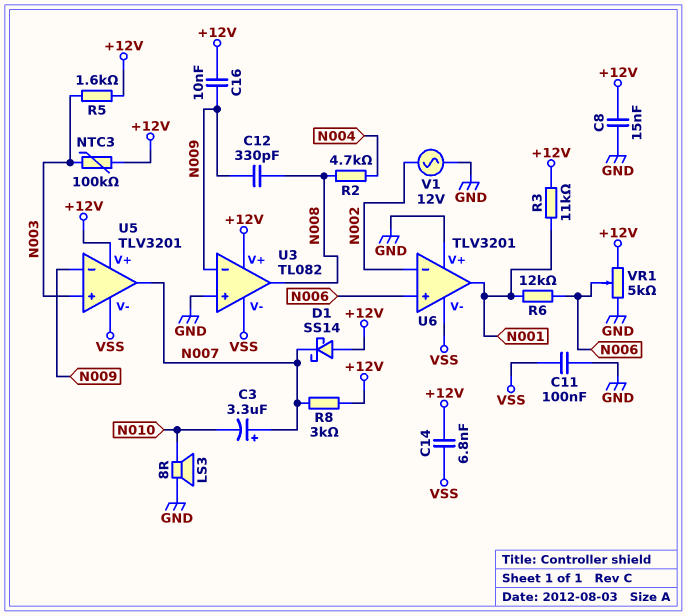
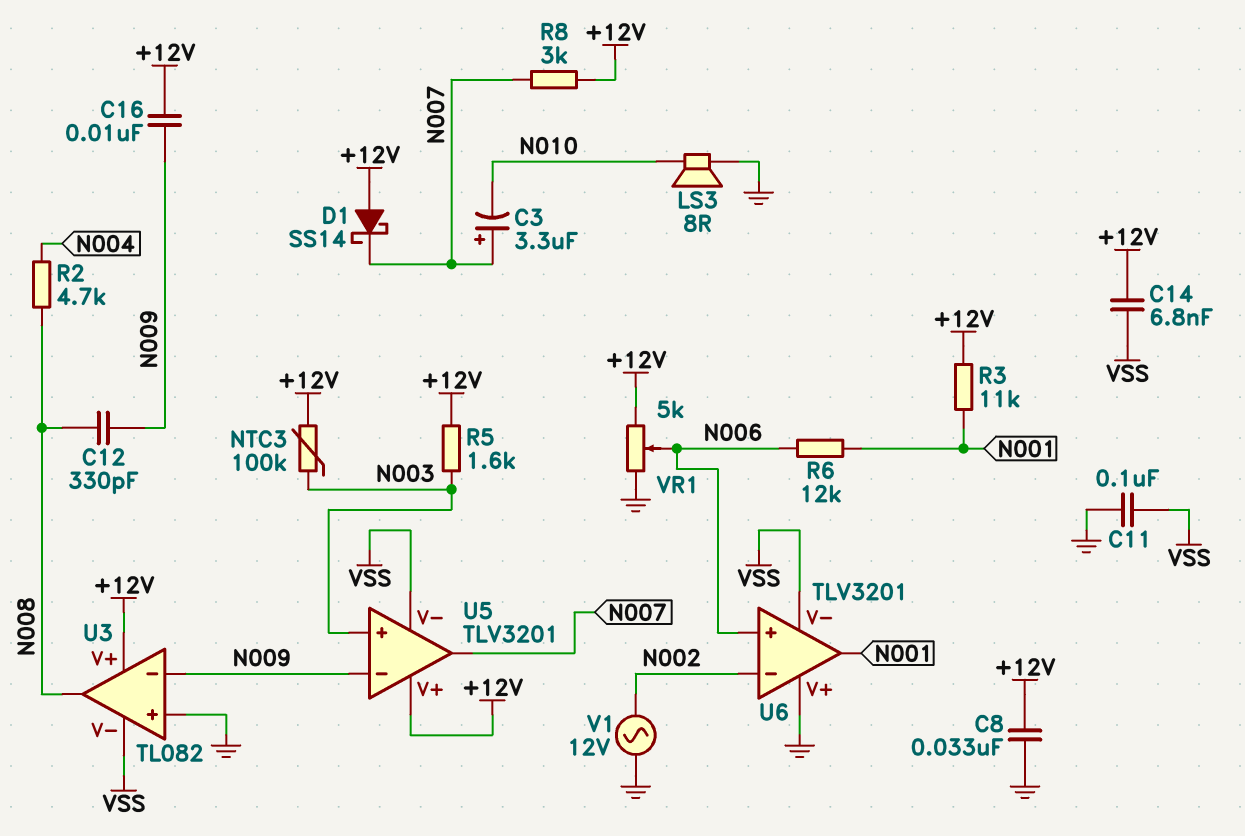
C8: 15nF (+12V, GND) -> 33nF (+12V, GND)

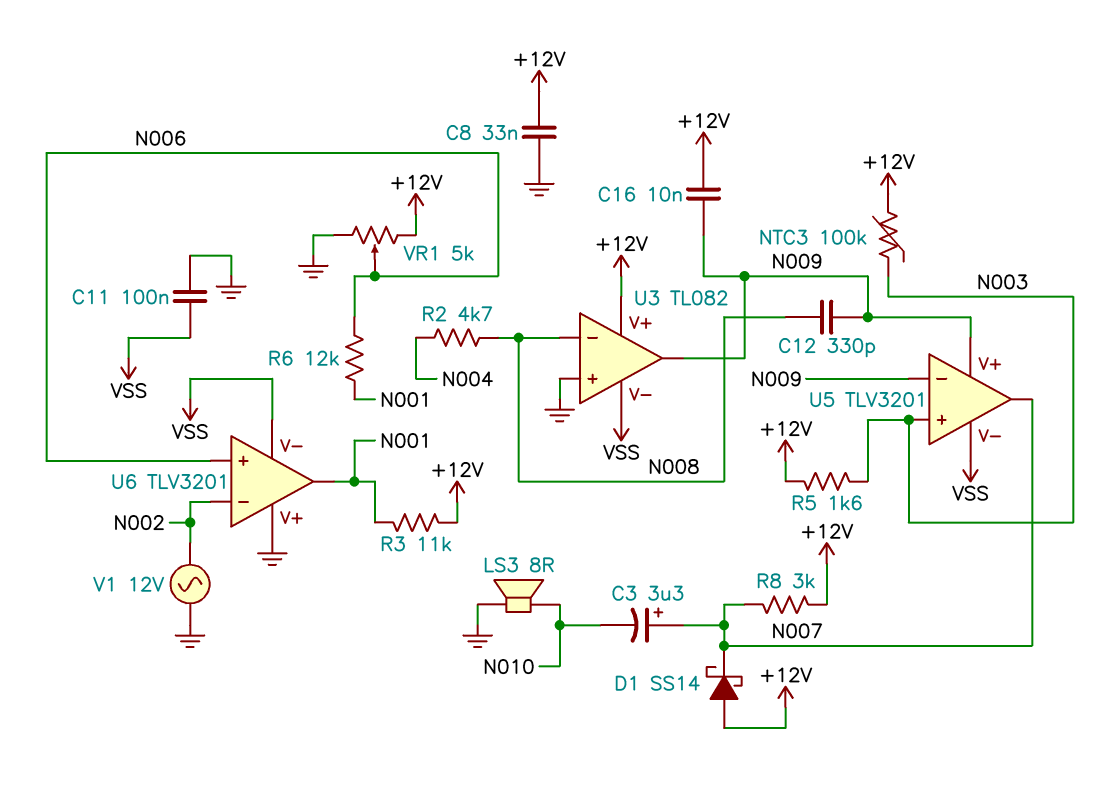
C14: 6.8nF (+12V, VSS) -> none
U3 pin in-: N009 -> N008
U3 pin out: N008 -> N009
U5 pin V+: +12V -> N009

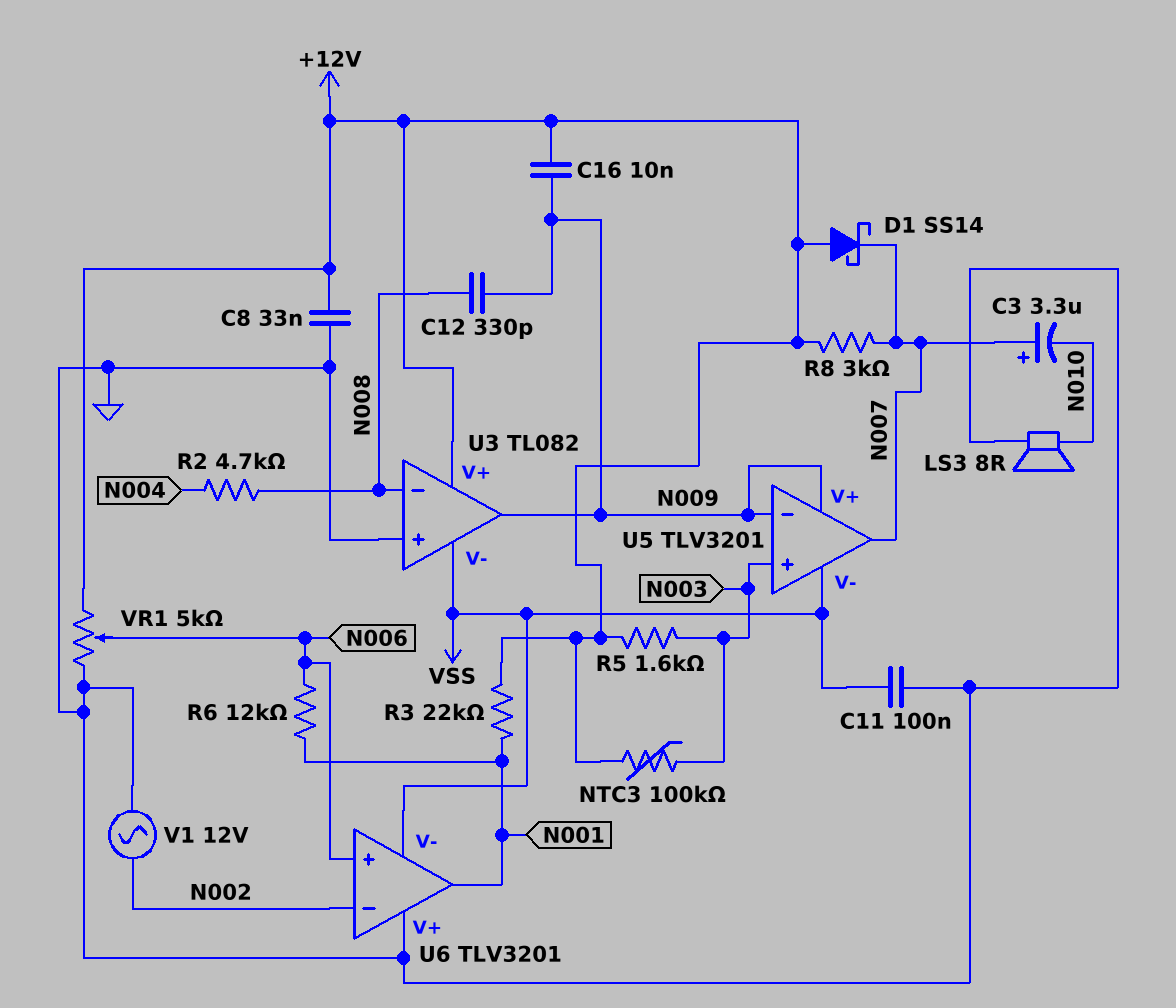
R3: 11k (+12V, N001) -> 22k (+12V, N001)

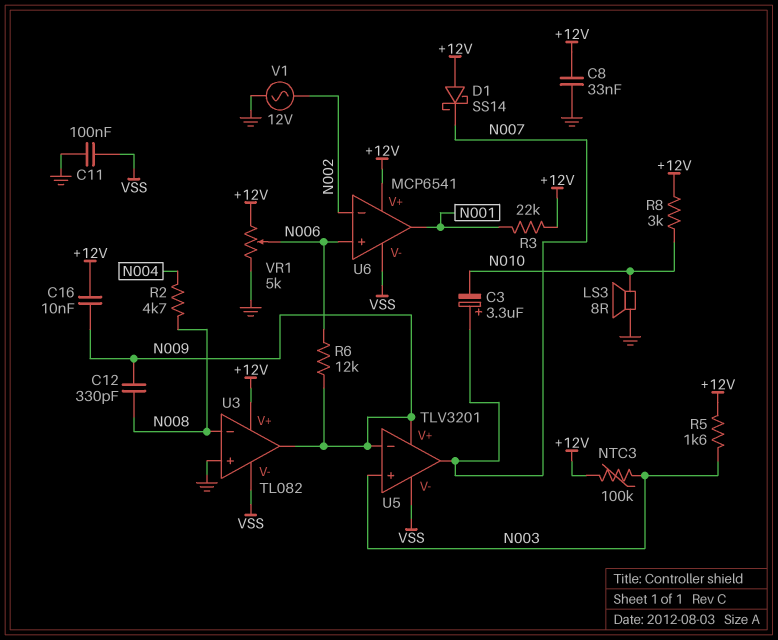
R6: 12k (N001, N006) -> 12k (N006, N009)
R8: 3k (+12V, N007) -> 3k (+12V, N010)
U6: TLV3201 -> MCP6541
U6 pin V+: GND -> +12V

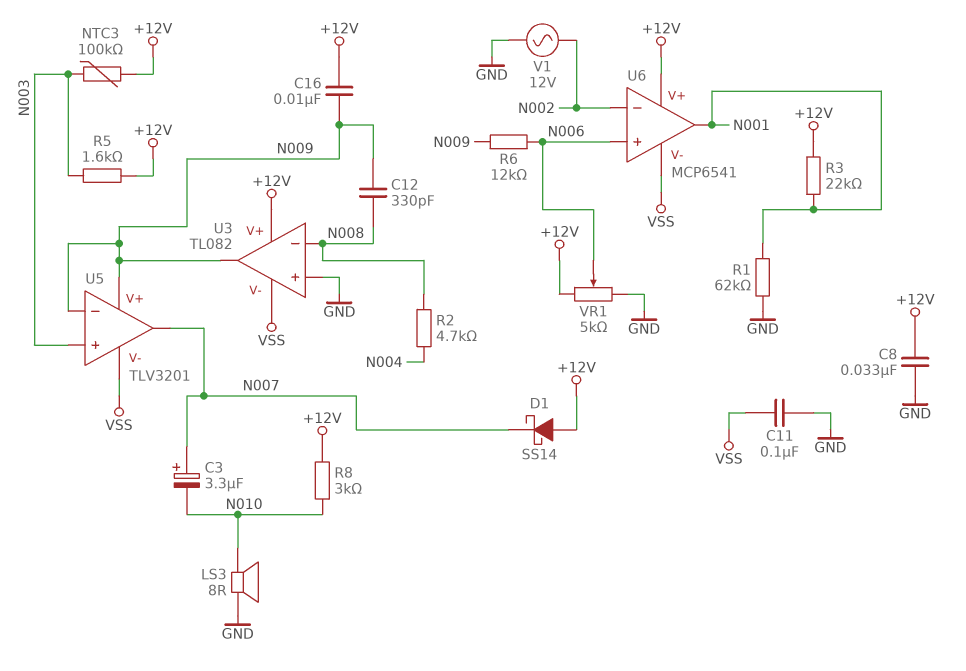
R1: none -> 62k (GND, N001)

